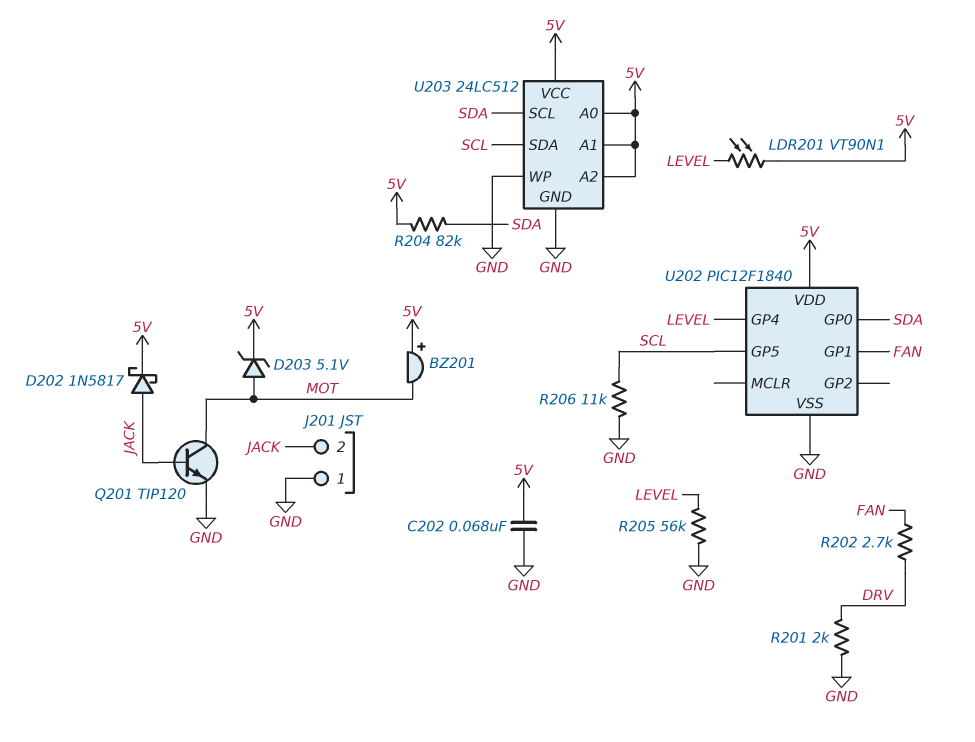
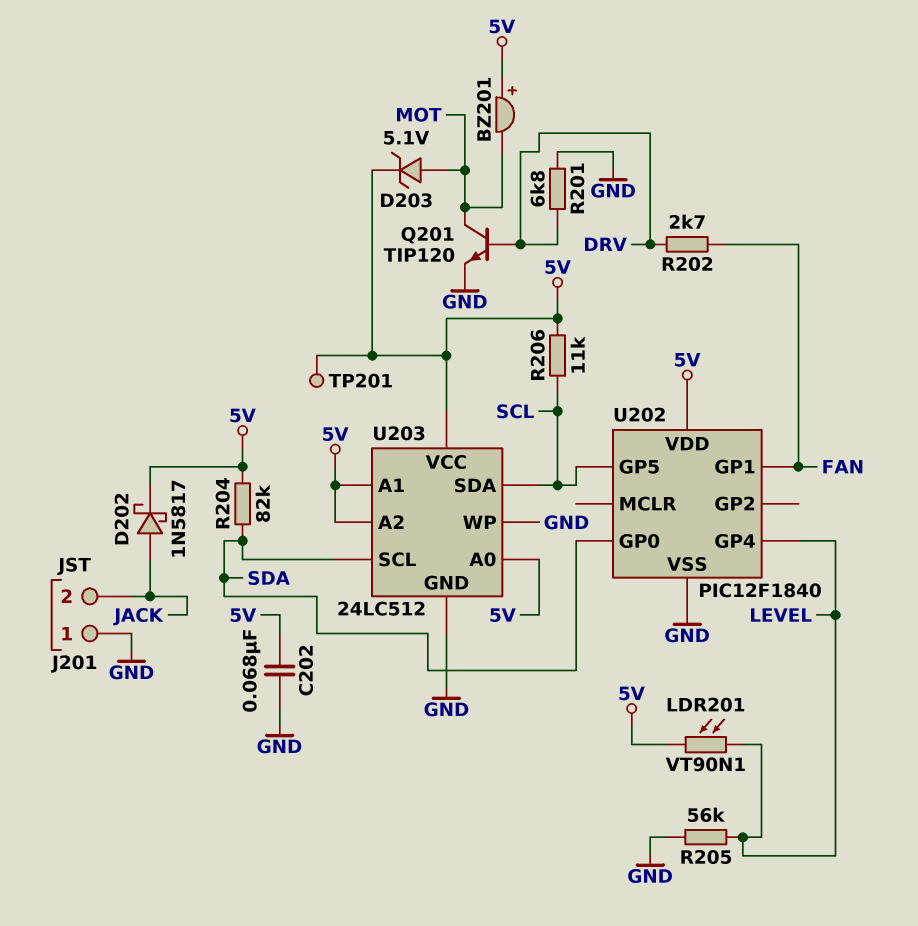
Q201: NPN TIP120 (B JACK, C MOT, E GND) -> NPN TIP120 (B DRV, C MOT, E GND)
R201: 2k (DRV, GND) -> 6.8k (DRV, GND)
R206: 11k (GND, SCL) -> 11k (5V, SCL)
TP201: none -> test point (5V)

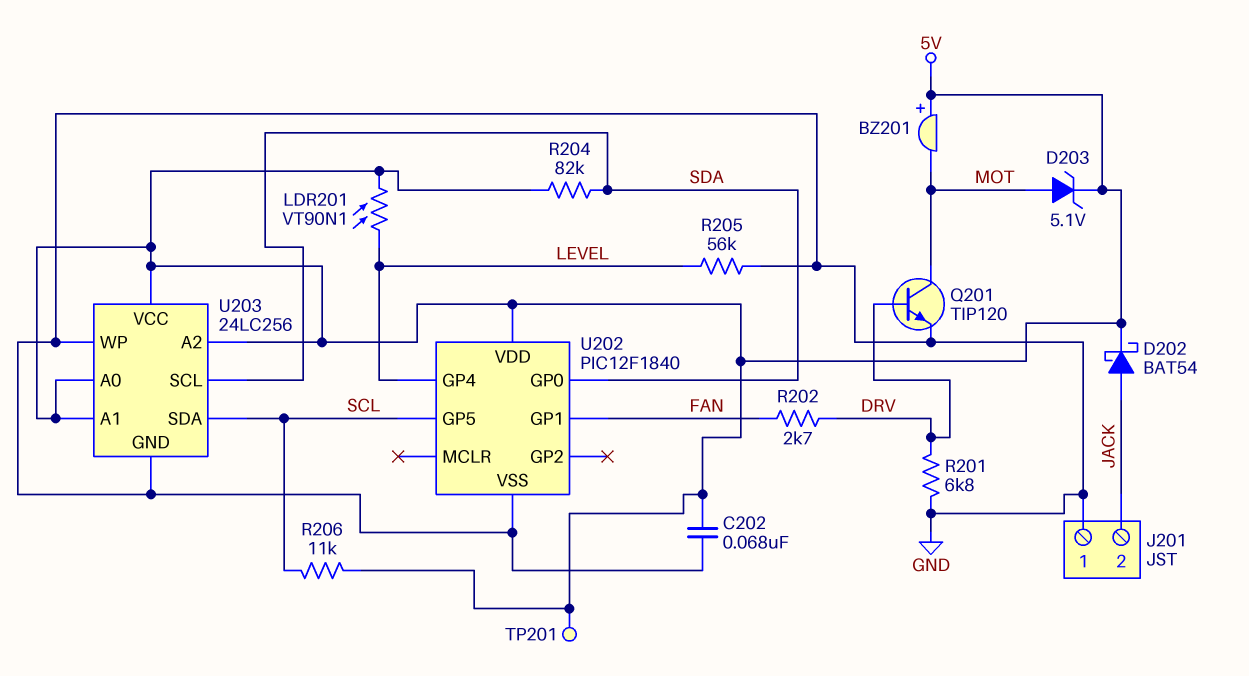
D202: schottky 1N5817 (A JACK, K 5V) -> schottky BAT54 (A JACK, K 5V)
U203: 24LC512 -> 24LC256

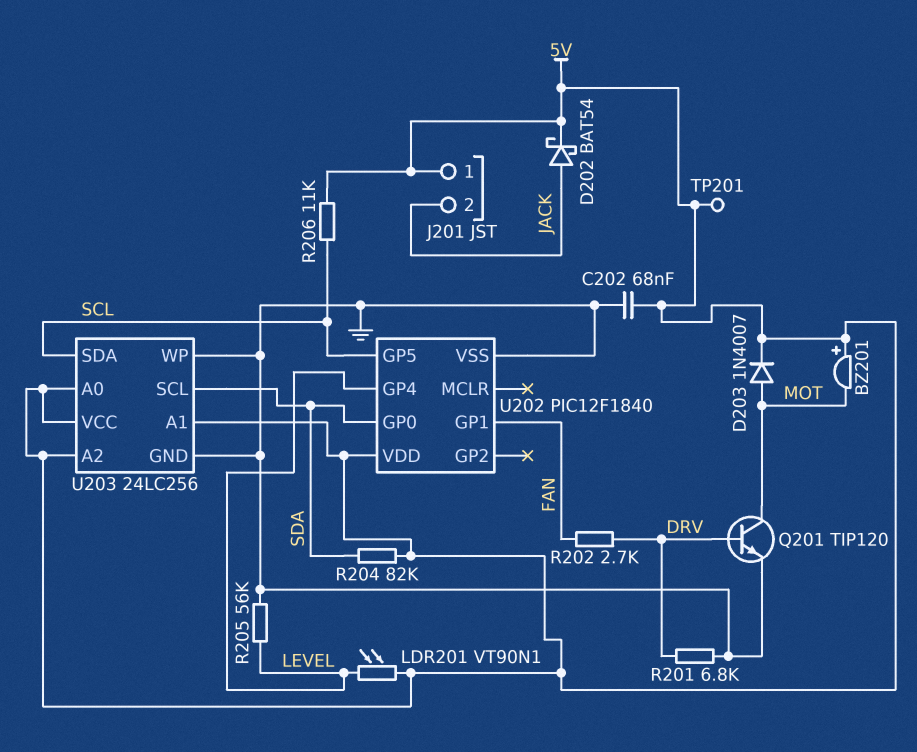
D203: zener 5.1V (A MOT, K 5V) -> diode 1N4007 (A MOT, K 5V)
J201 pin 1: GND -> 5V

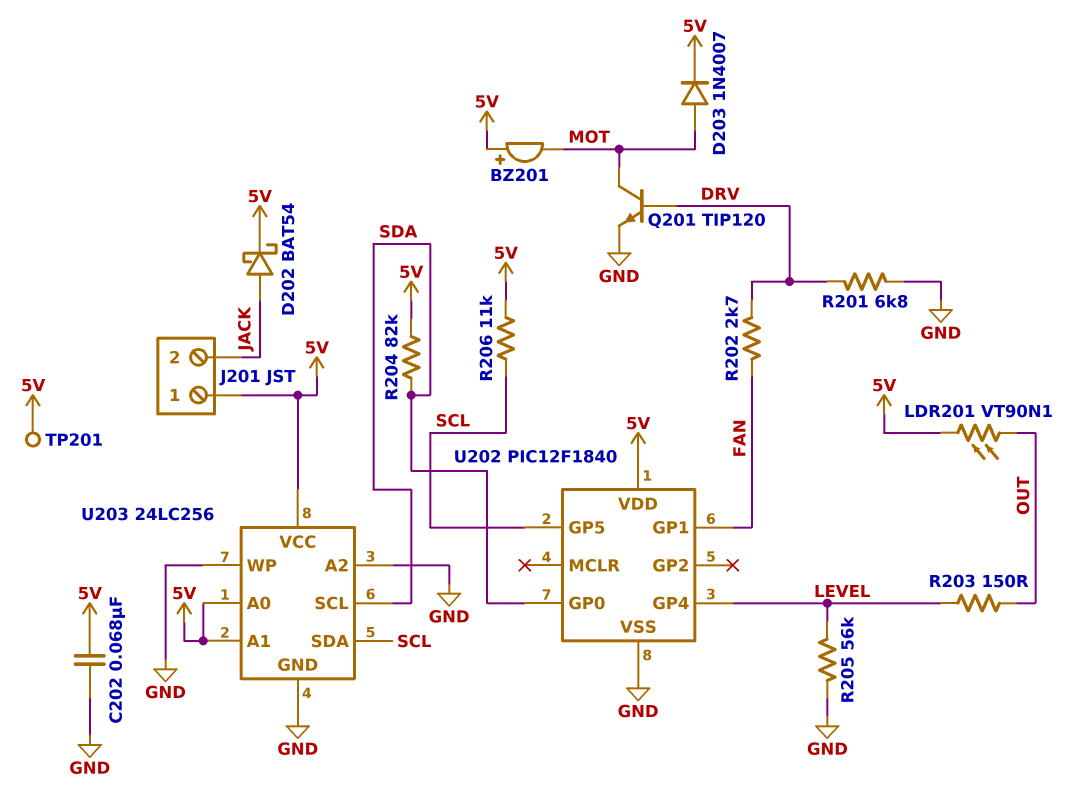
LDR201: VT90N1 (5V, LEVEL) -> VT90N1 (5V, OUT)
R203: none -> 150 (LEVEL, OUT)
U203 pin A2: 5V -> GND

